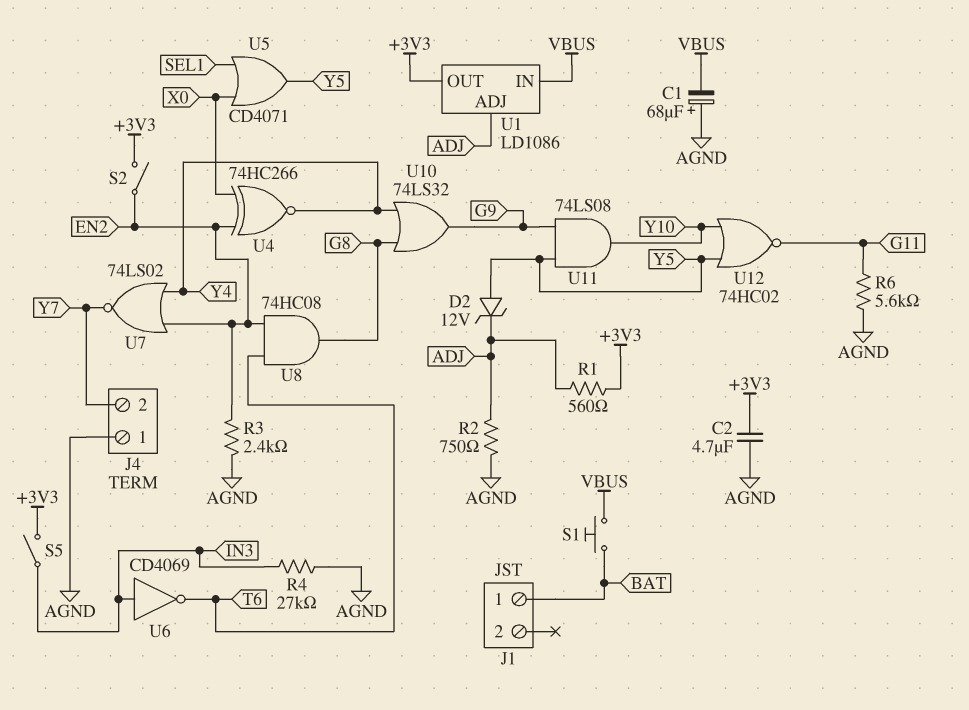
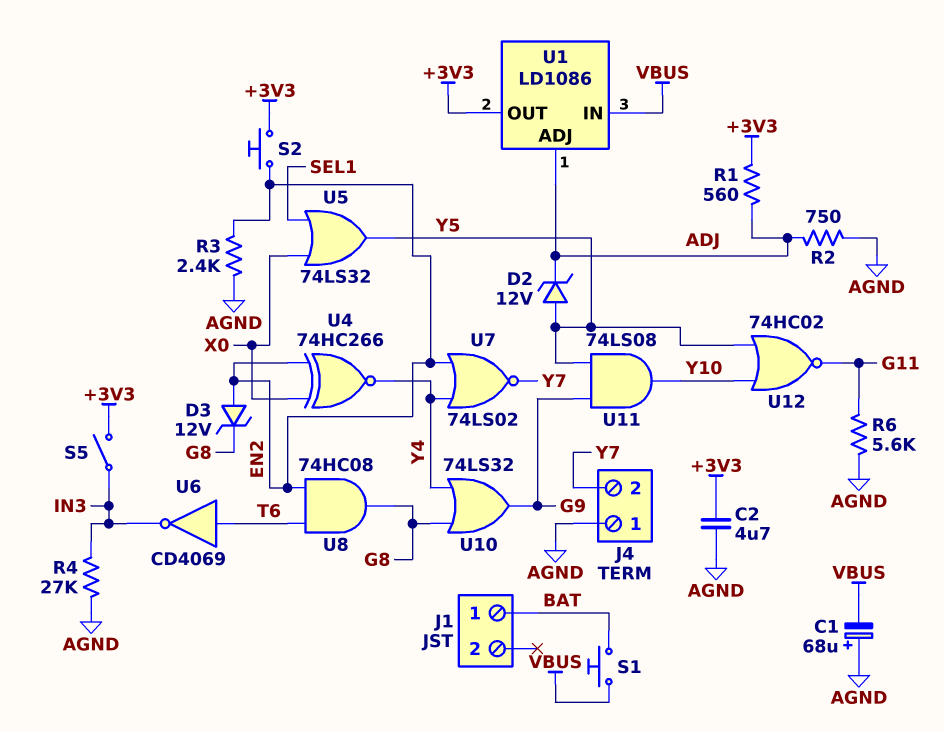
D3: none -> zener 12V (A EN2, K G8)
S2: switch (+3V3, EN2) -> button (+3V3, EN2)
U5: OR CD4071 (in SEL1, in X0, out Y5) -> OR 74LS32 (in SEL1, in X0, out Y5)
U6: NOT CD4069 (in IN3, out T6) -> NOT CD4069 (in T6, out IN3)

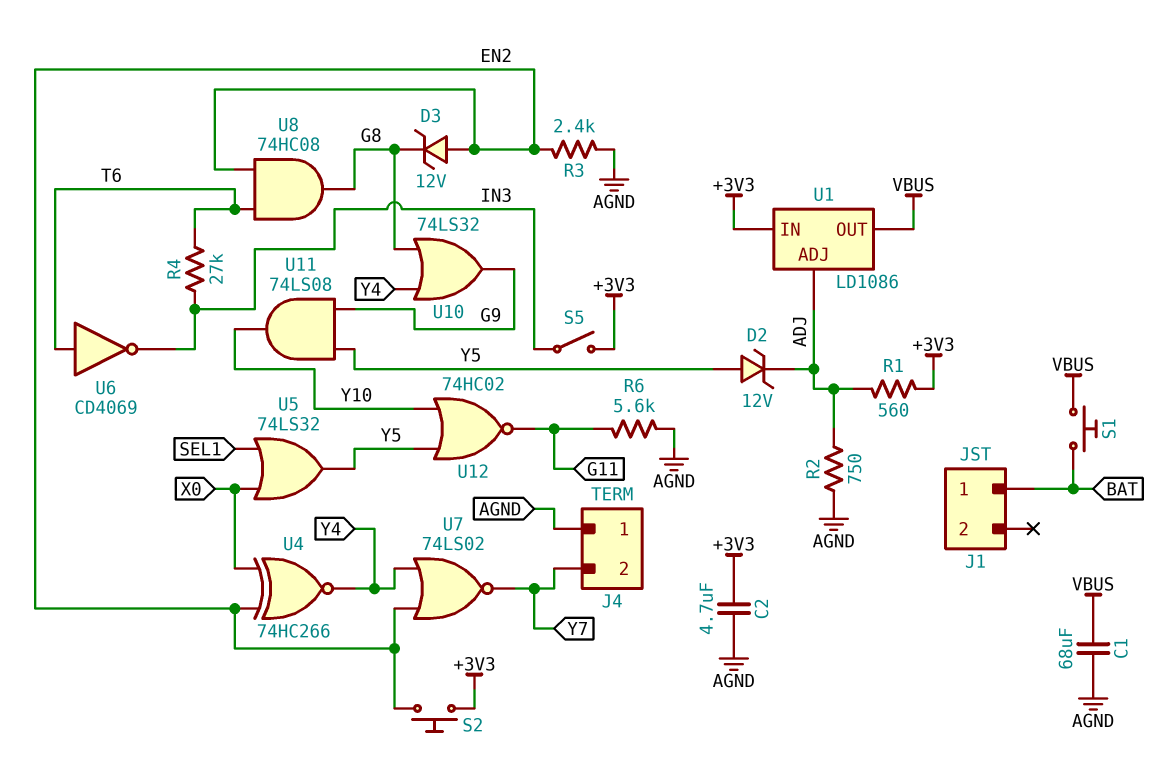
C1: 68uF (plus AGND, minus VBUS) -> 68uF (AGND, VBUS)
R4: 27k (AGND, IN3) -> 27k (IN3, T6)
U1 pin IN: VBUS -> +3V3
U1 pin OUT: +3V3 -> VBUS

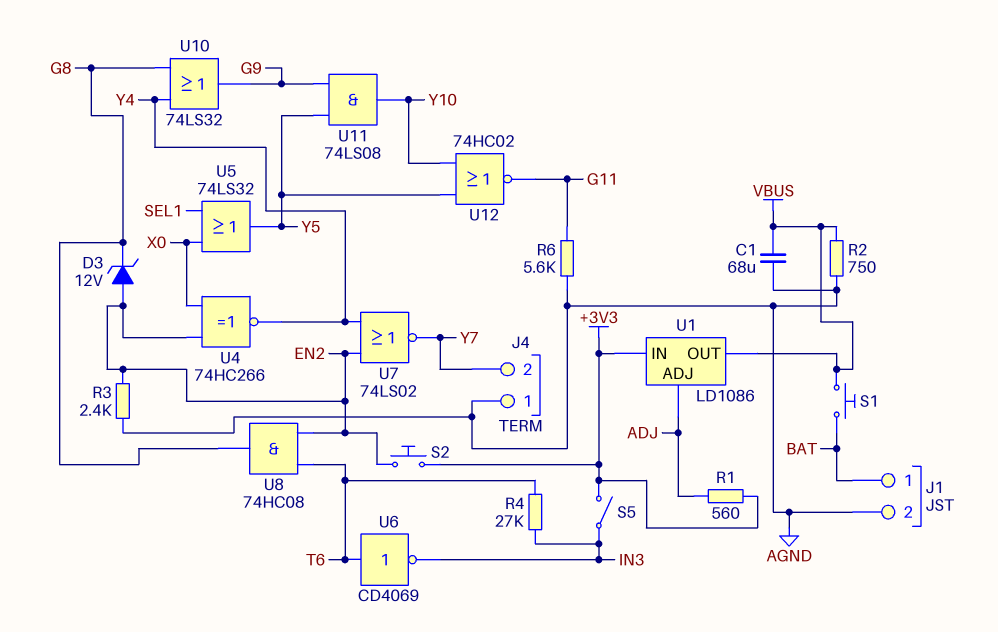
C2: 4.7uF (+3V3, AGND) -> none
D2: zener 12V (A Y5, K ADJ) -> none
J1 pin 2: none -> AGND
R2: 750 (ADJ, AGND) -> 750 (AGND, VBUS)

